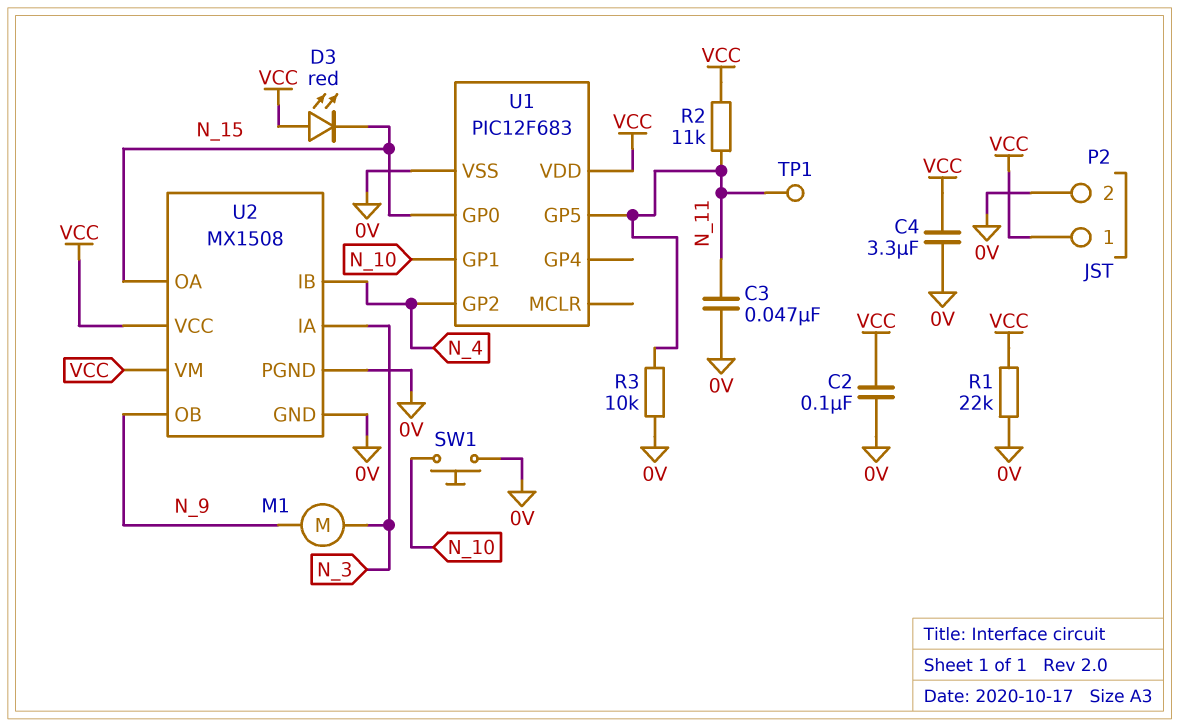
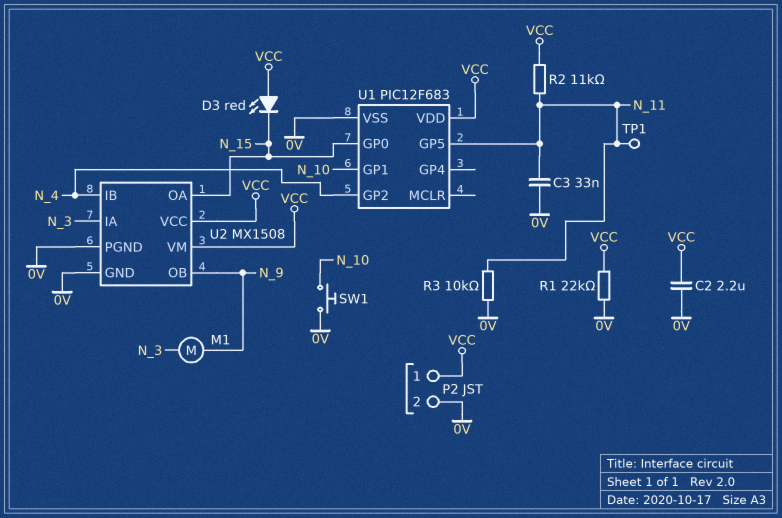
C2: 100nF (0V, VCC) -> 2.2uF (0V, VCC)
C3: 47nF (0V, N_11) -> 33nF (0V, N_11)
C4: 3.3uF (0V, VCC) -> none

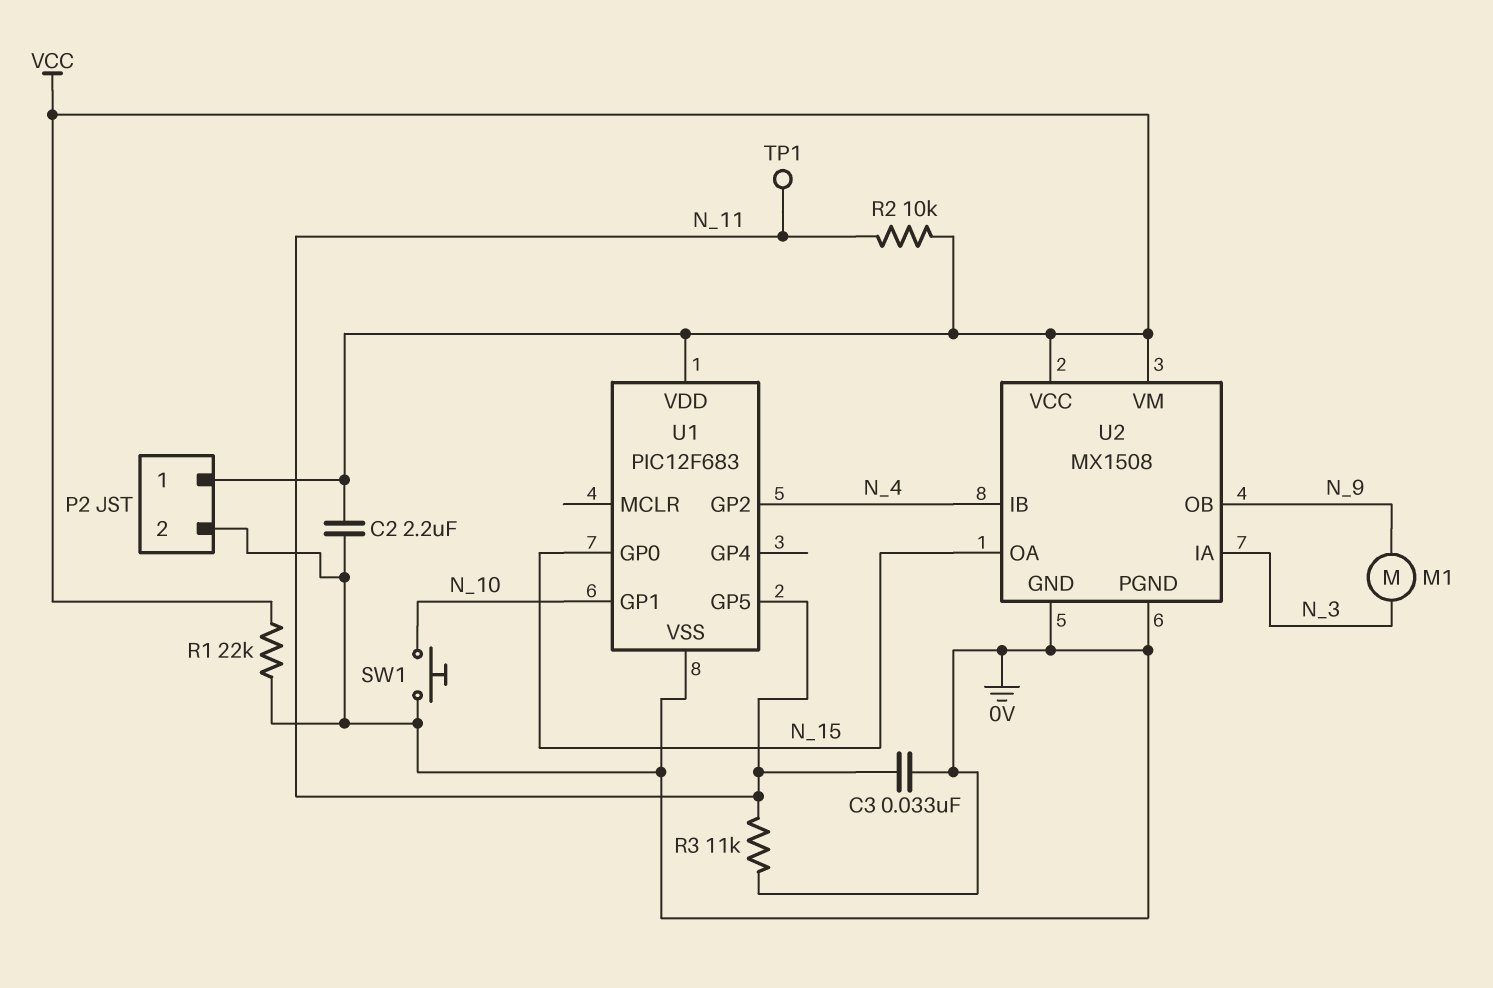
D3: LED red (A VCC, K N_15) -> none
R2: 11k (N_11, VCC) -> 10k (N_11, VCC)
R3: 10k (0V, N_11) -> 11k (0V, N_11)

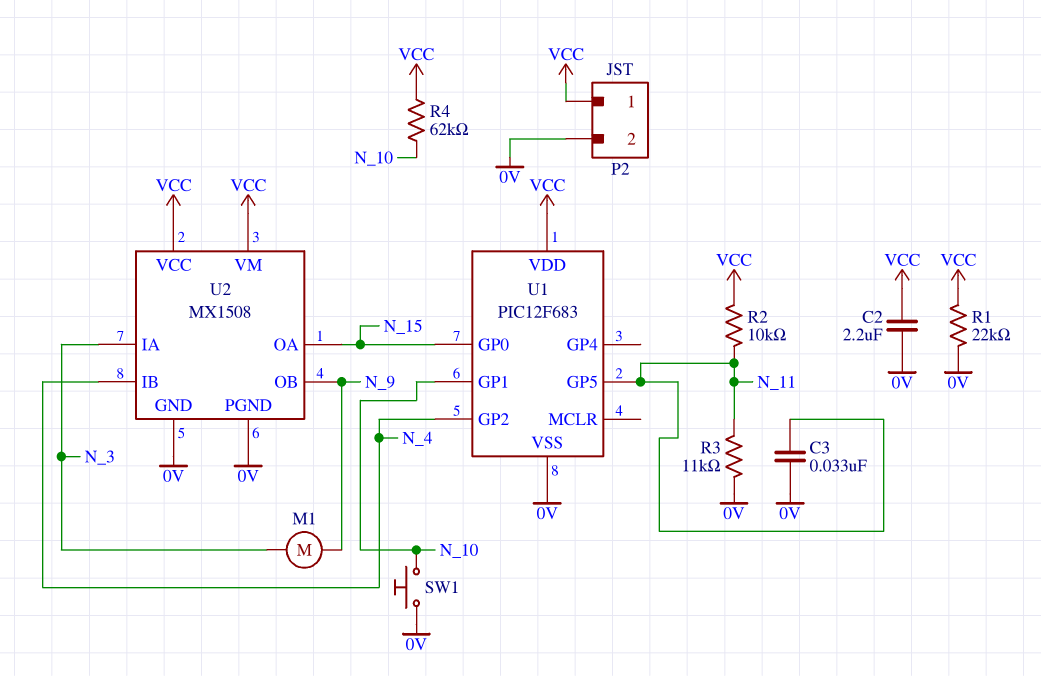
R4: none -> 62k (N_10, VCC)
TP1: test point (N_11) -> none

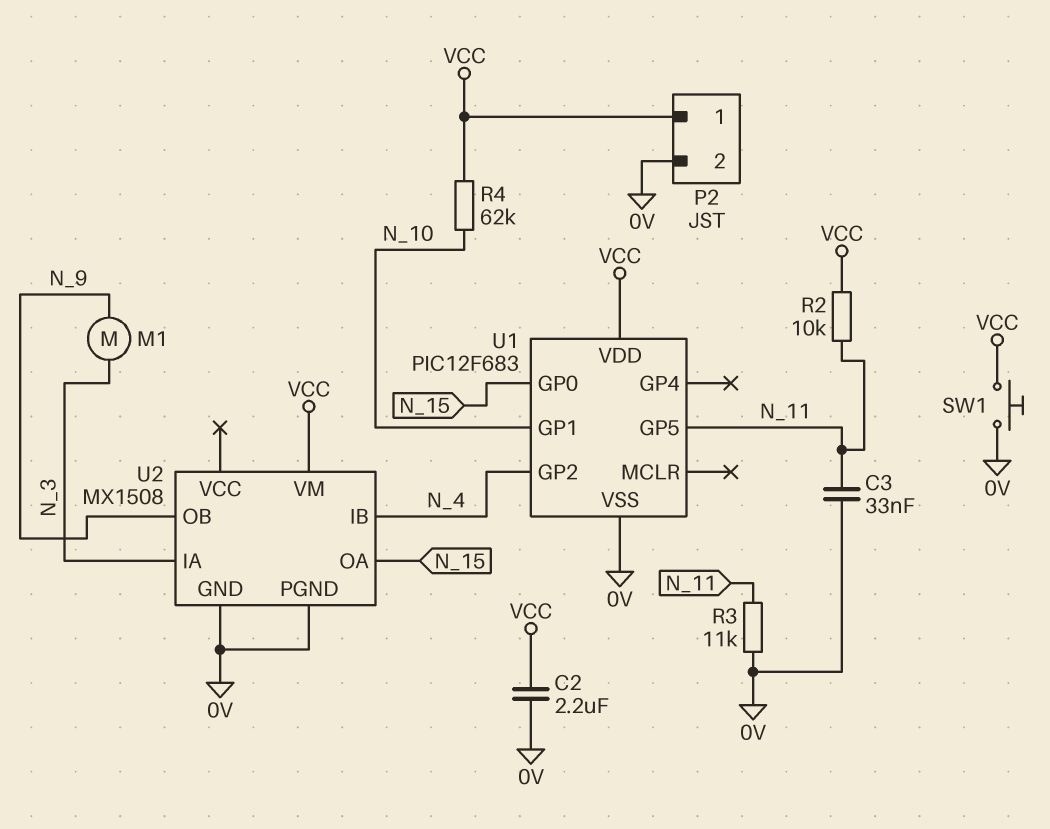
R1: 22k (0V, VCC) -> none
SW1: button (0V, N_10) -> button (0V, VCC)
U2 pin VCC: VCC -> none

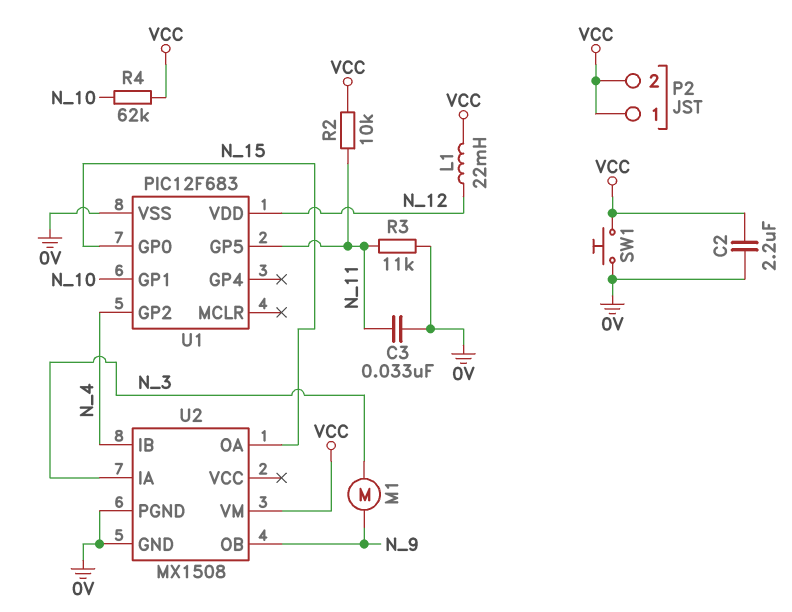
L1: none -> 22mH (N_12, VCC)
P2 pin 2: 0V -> VCC
U1 pin VDD: VCC -> N_12

